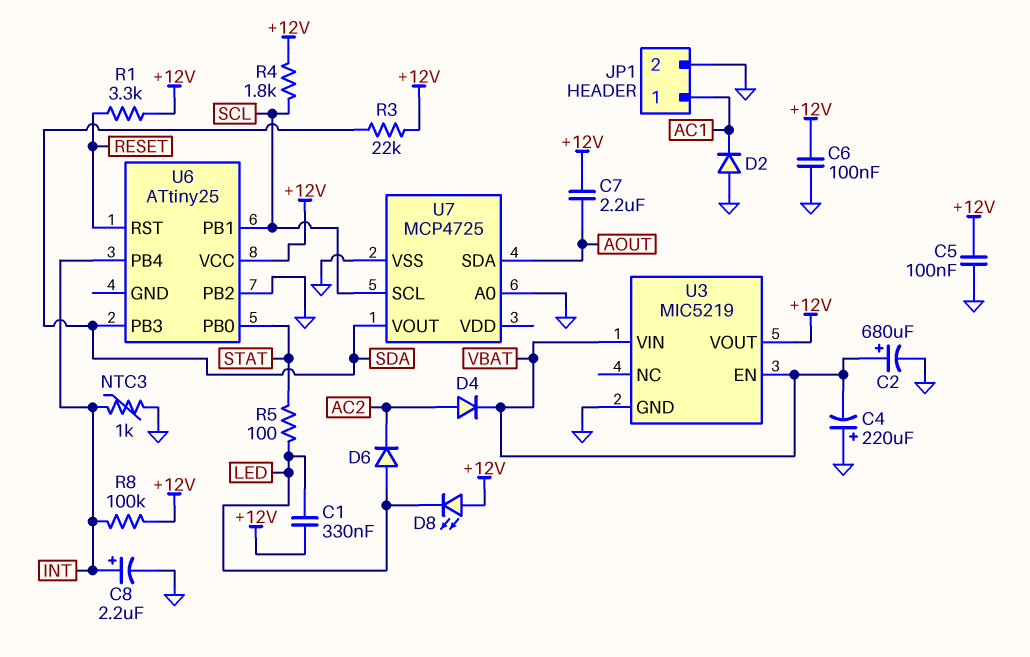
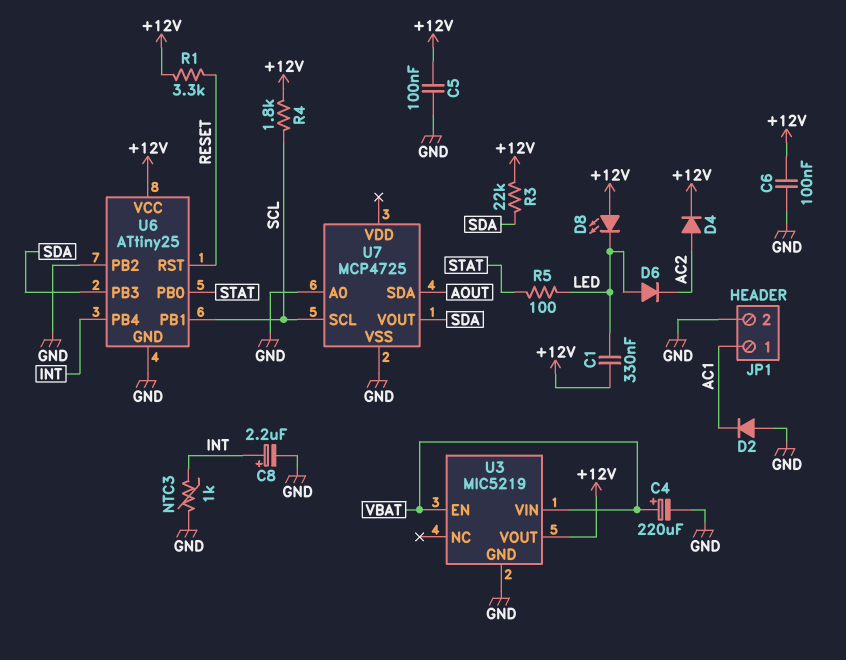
C2: 680uF (plus VBAT, minus GND) -> none
C4: 220uF (plus GND, minus VBAT) -> 220uF (plus VBAT, minus GND)
C7: 2.2uF (+12V, AOUT) -> none
D4: diode (A AC2, K VBAT) -> diode (A AC2, K +12V)
R8: 100k (+12V, INT) -> none
U6 pin GND: none -> GND

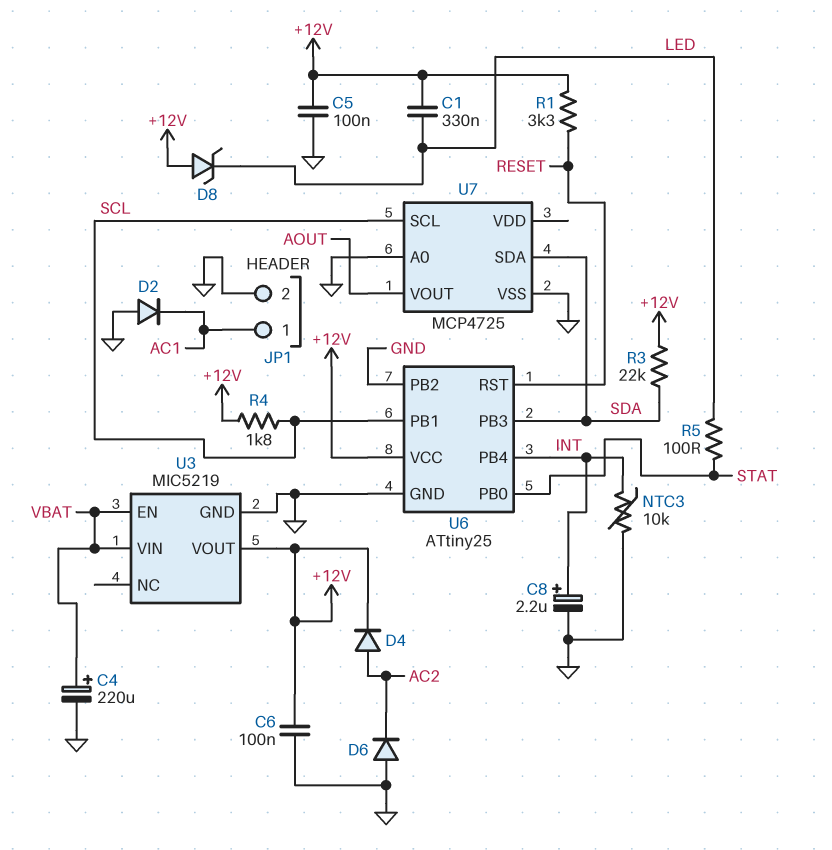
D6: diode (A LED, K AC2) -> diode (A GND, K AC2)
D8: LED (A +12V, K LED) -> zener (A +12V, K LED)
NTC3: 1k (GND, INT) -> 10k (GND, INT)
U7 pin SDA: AOUT -> SDA
U7 pin VOUT: SDA -> AOUT

